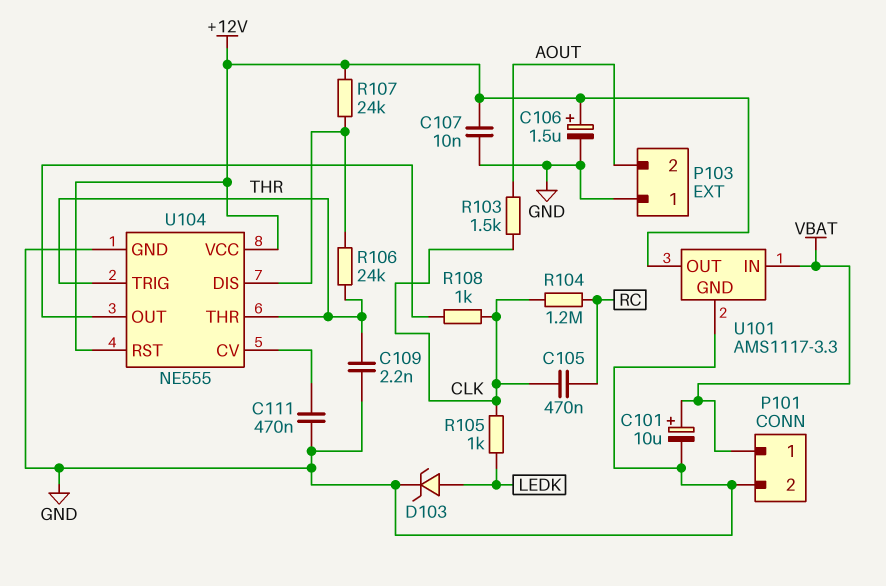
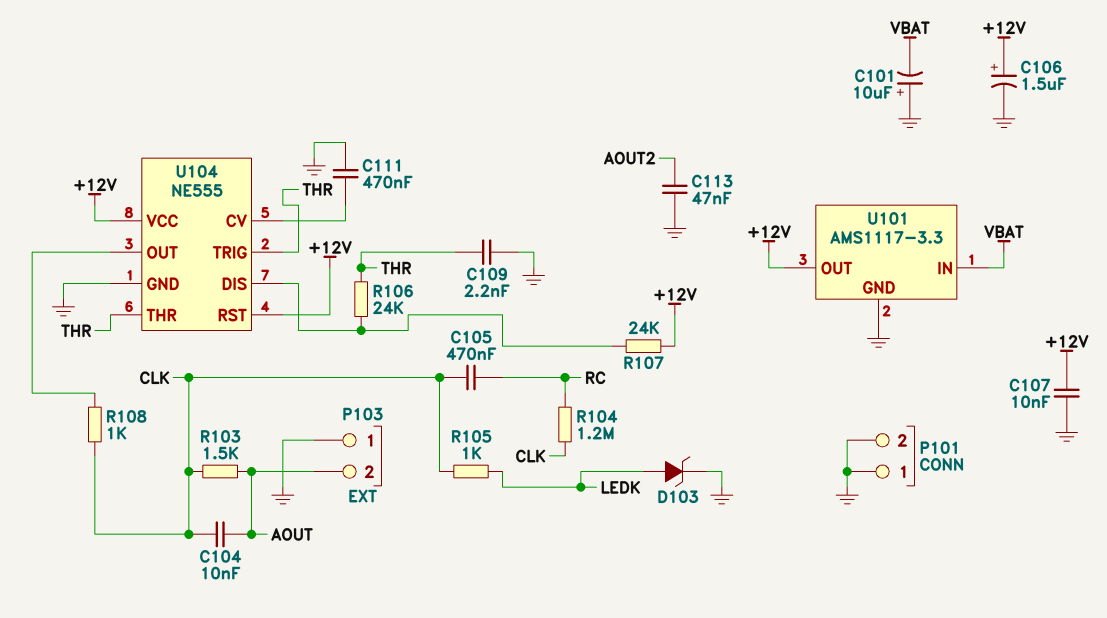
C101: 10uF (plus VBAT, minus GND) -> 10uF (plus GND, minus VBAT)
C104: none -> 10nF (AOUT, CLK)
C113: none -> 47nF (AOUT2, GND)
P101 pin 1: VBAT -> GND

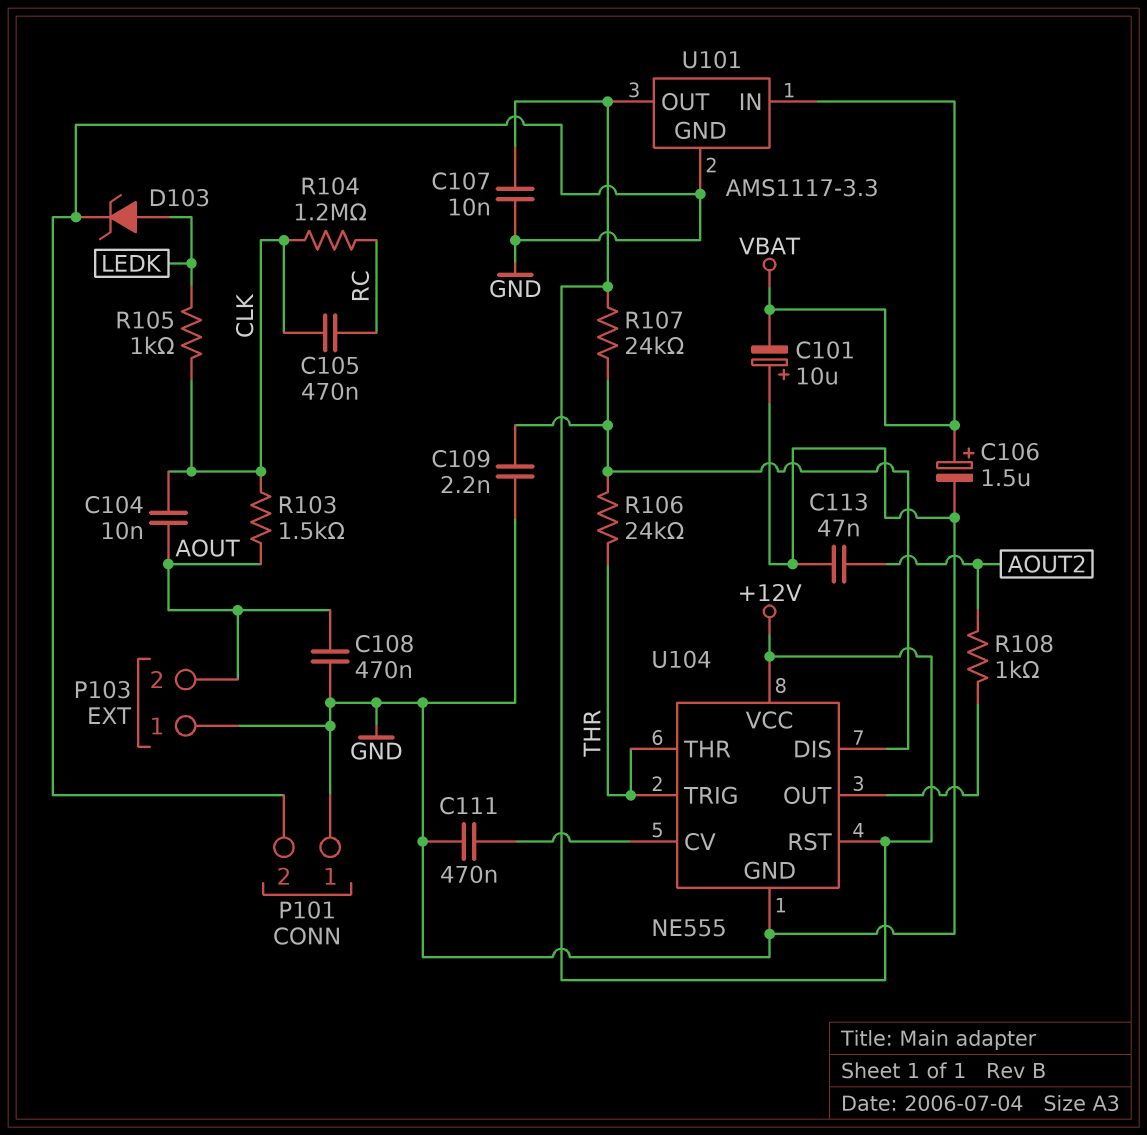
C106: 1.5uF (plus +12V, minus GND) -> 1.5uF (plus VBAT, minus GND)
C108: none -> 470nF (AOUT, GND)
C109: 2.2nF (GND, THR) -> 2.2nF (GND, U104/DIS)
R108: 1k (CLK, U104/OUT) -> 1k (AOUT2, U104/OUT)

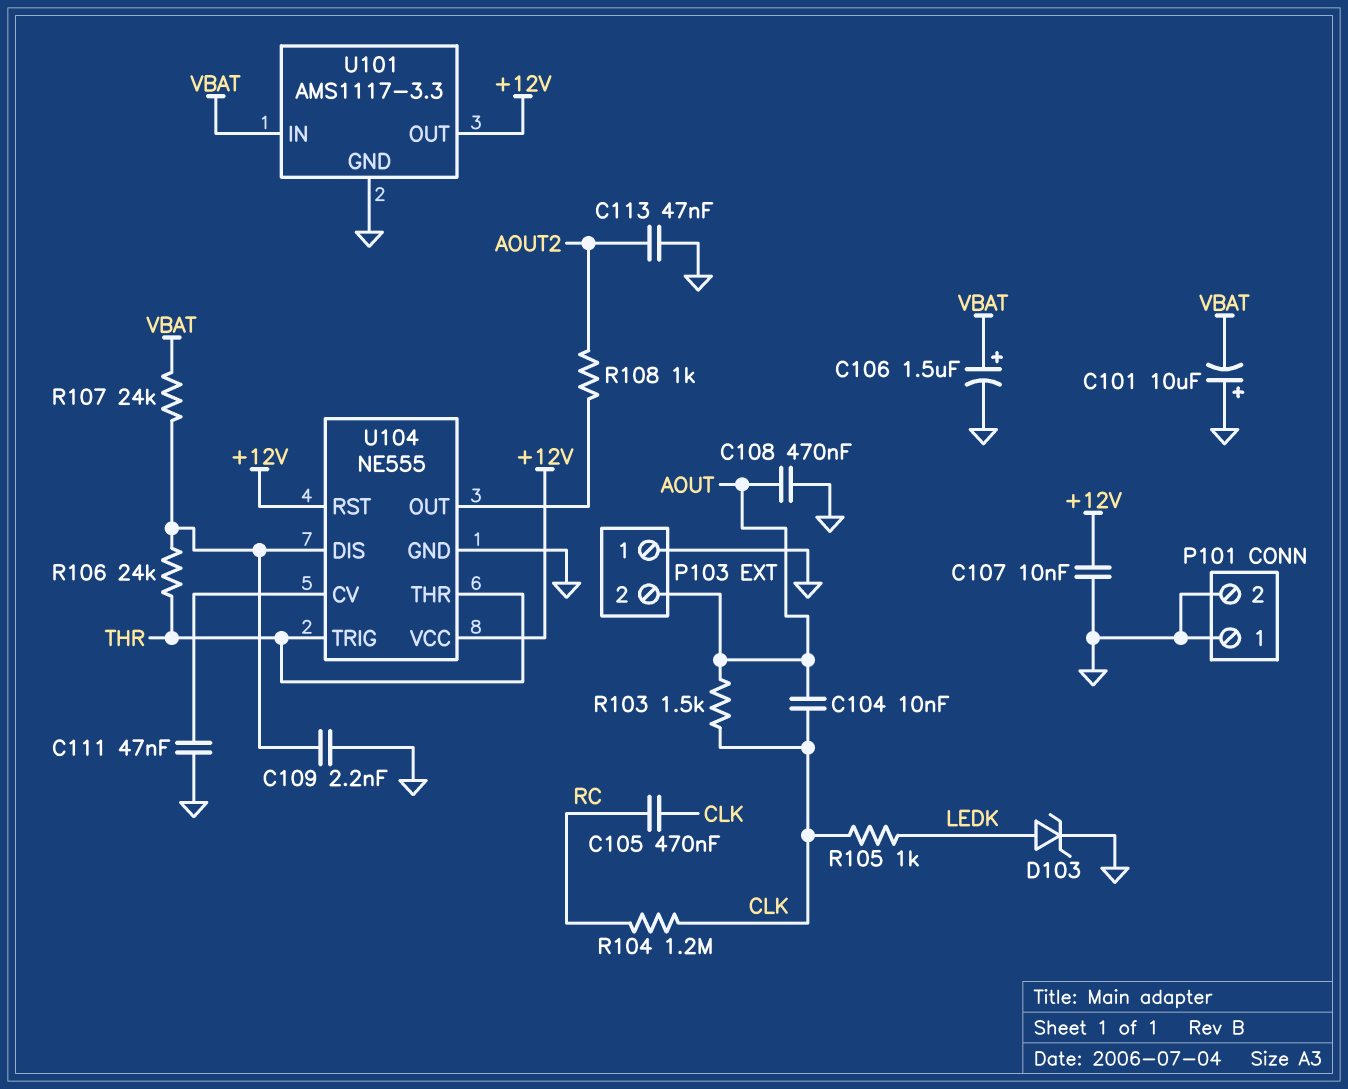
C111: 470nF (GND, U104/CV) -> 47nF (GND, U104/CV)
R107: 24k (+12V, U104/DIS) -> 24k (U104/DIS, VBAT)

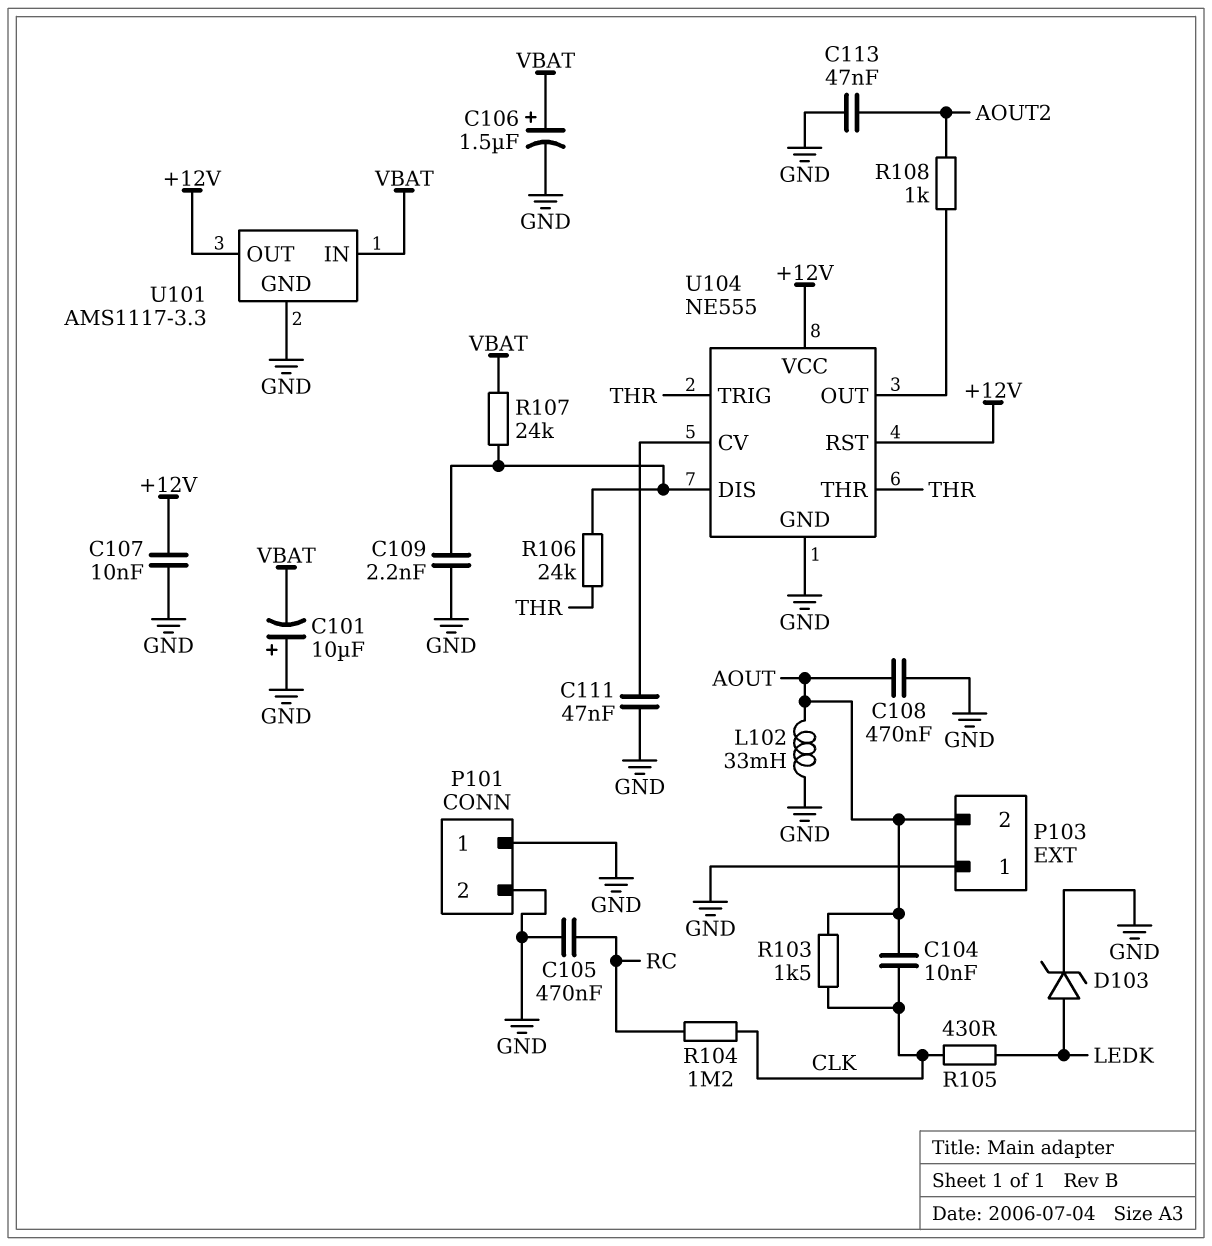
C105: 470nF (CLK, RC) -> 470nF (GND, RC)
L102: none -> 33mH (AOUT, GND)
R105: 1k (CLK, LEDK) -> 430 (CLK, LEDK)

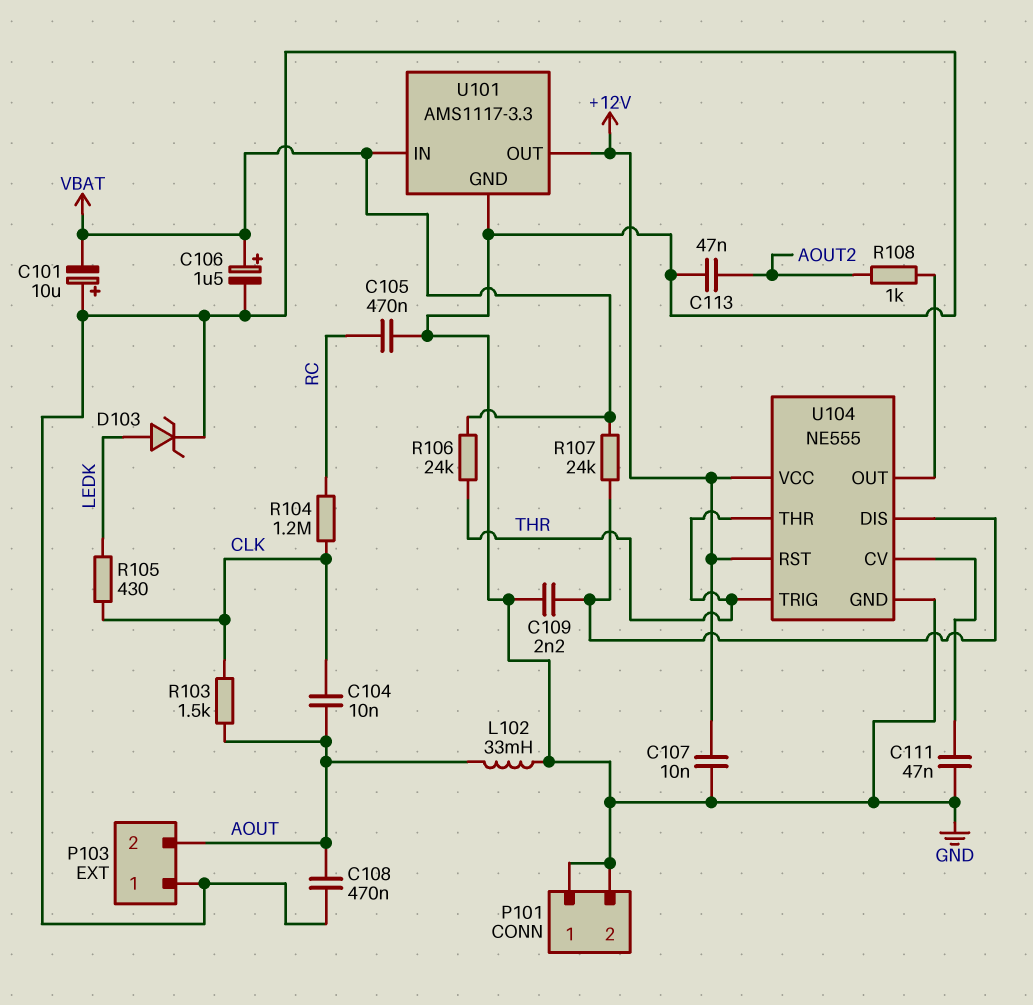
R106: 24k (THR, U104/DIS) -> 24k (THR, VBAT)

